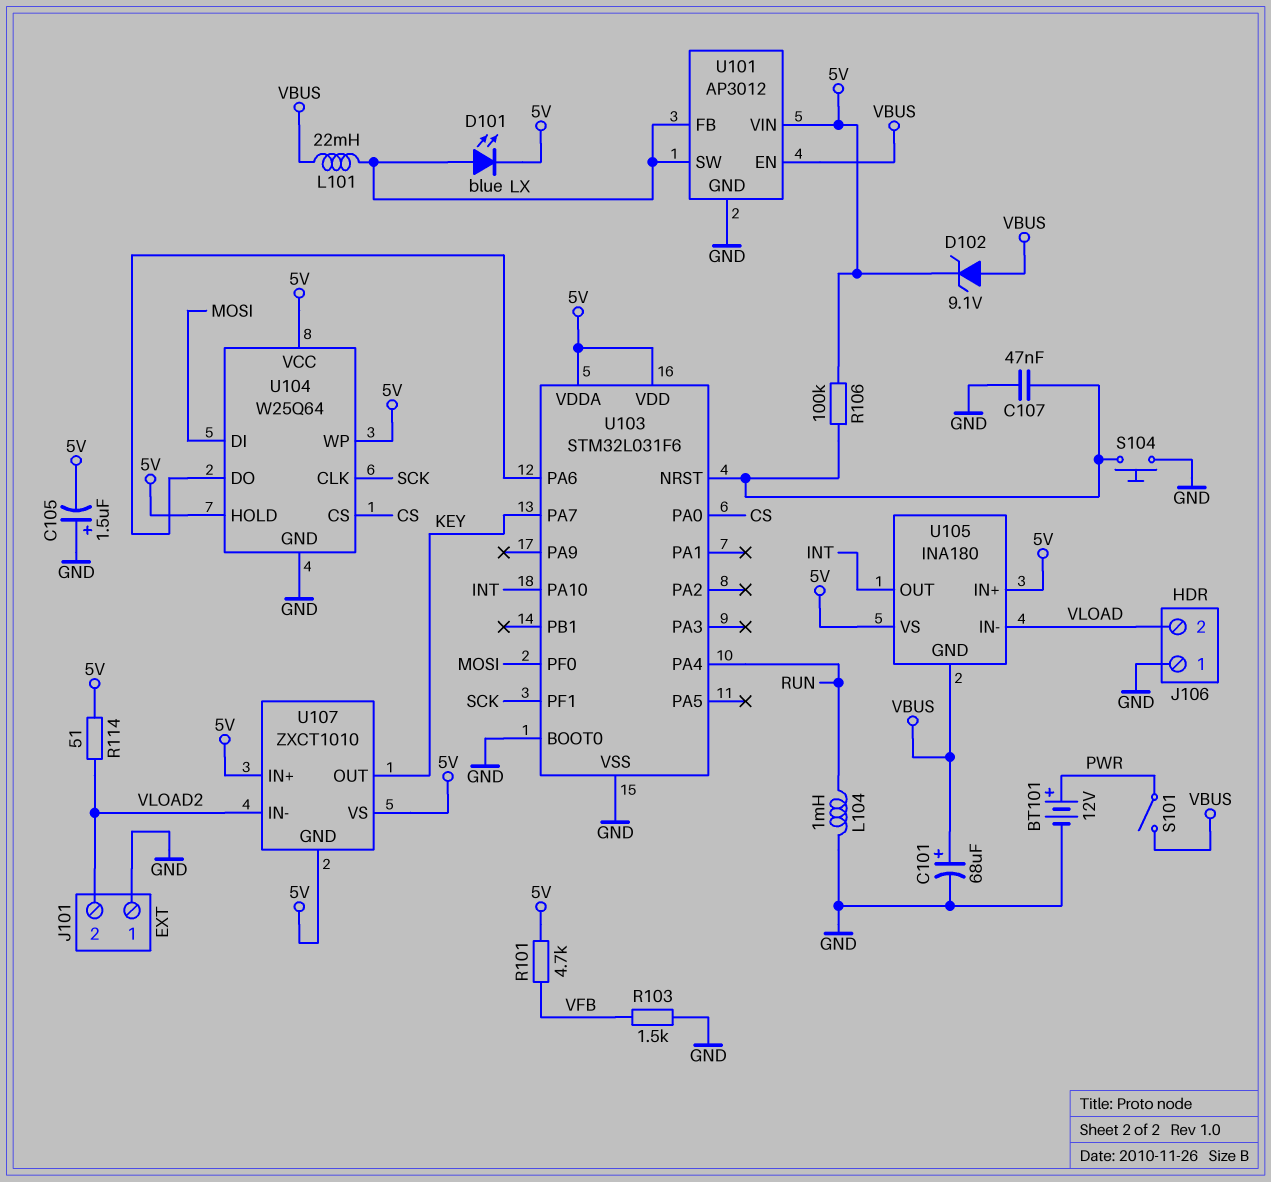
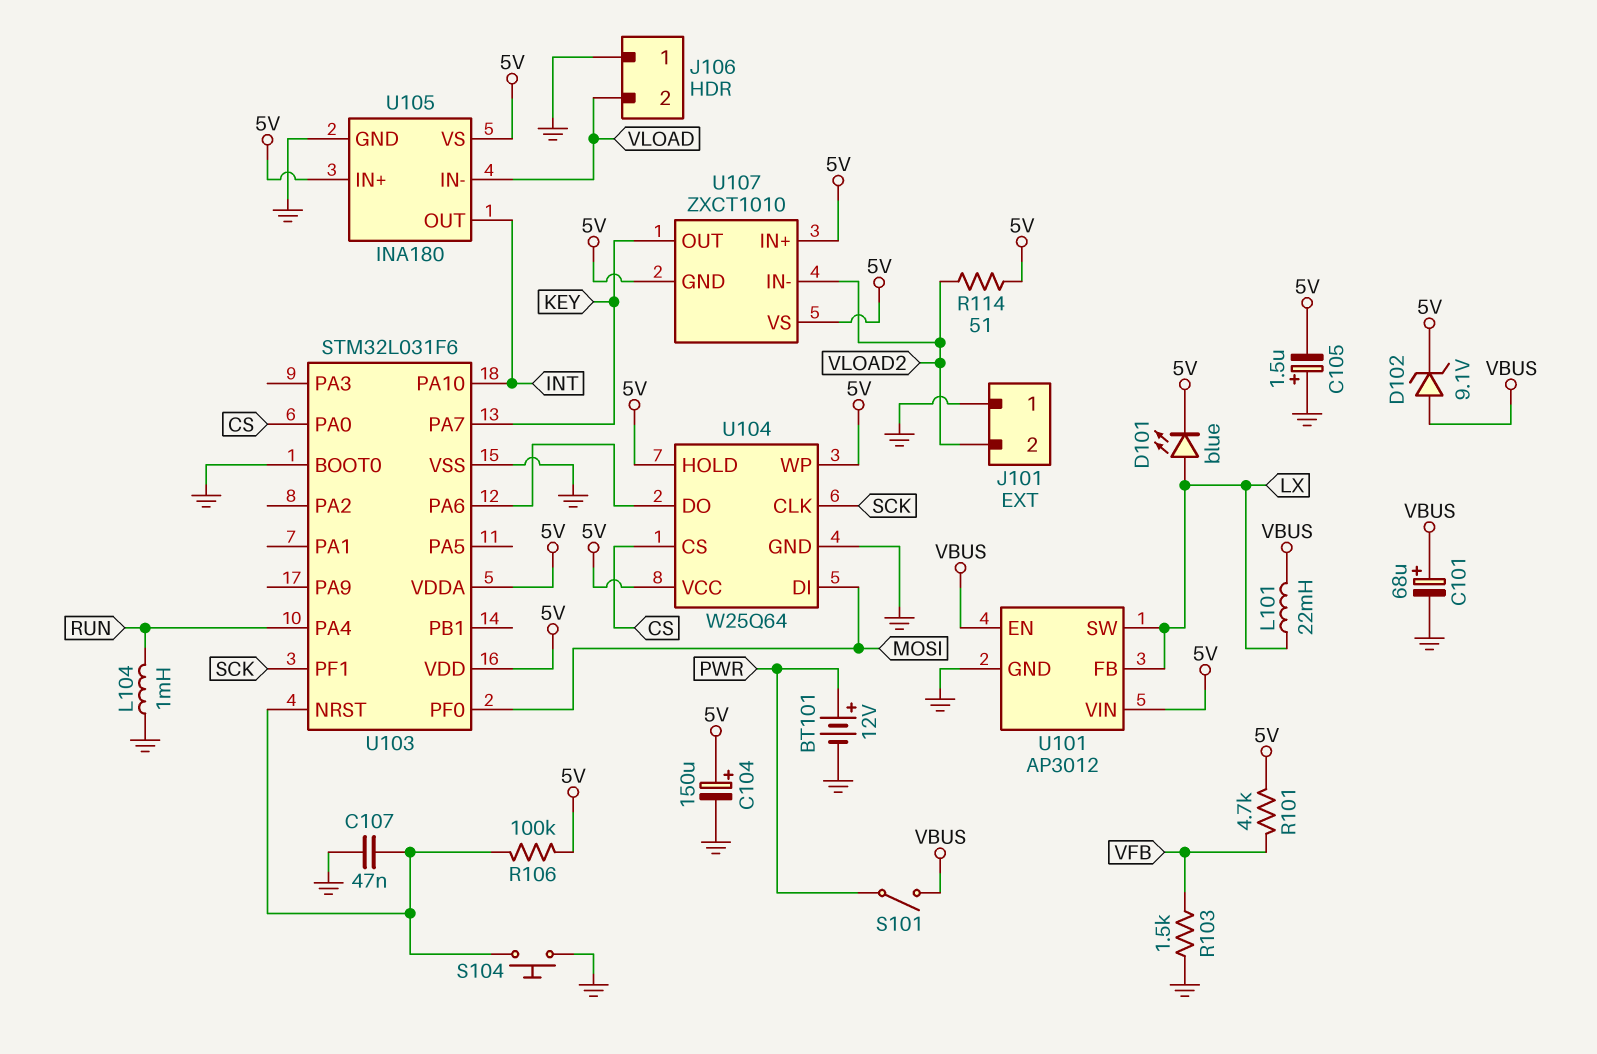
C104: none -> 150uF (plus 5V, minus GND)
U105 pin GND: VBUS -> GND

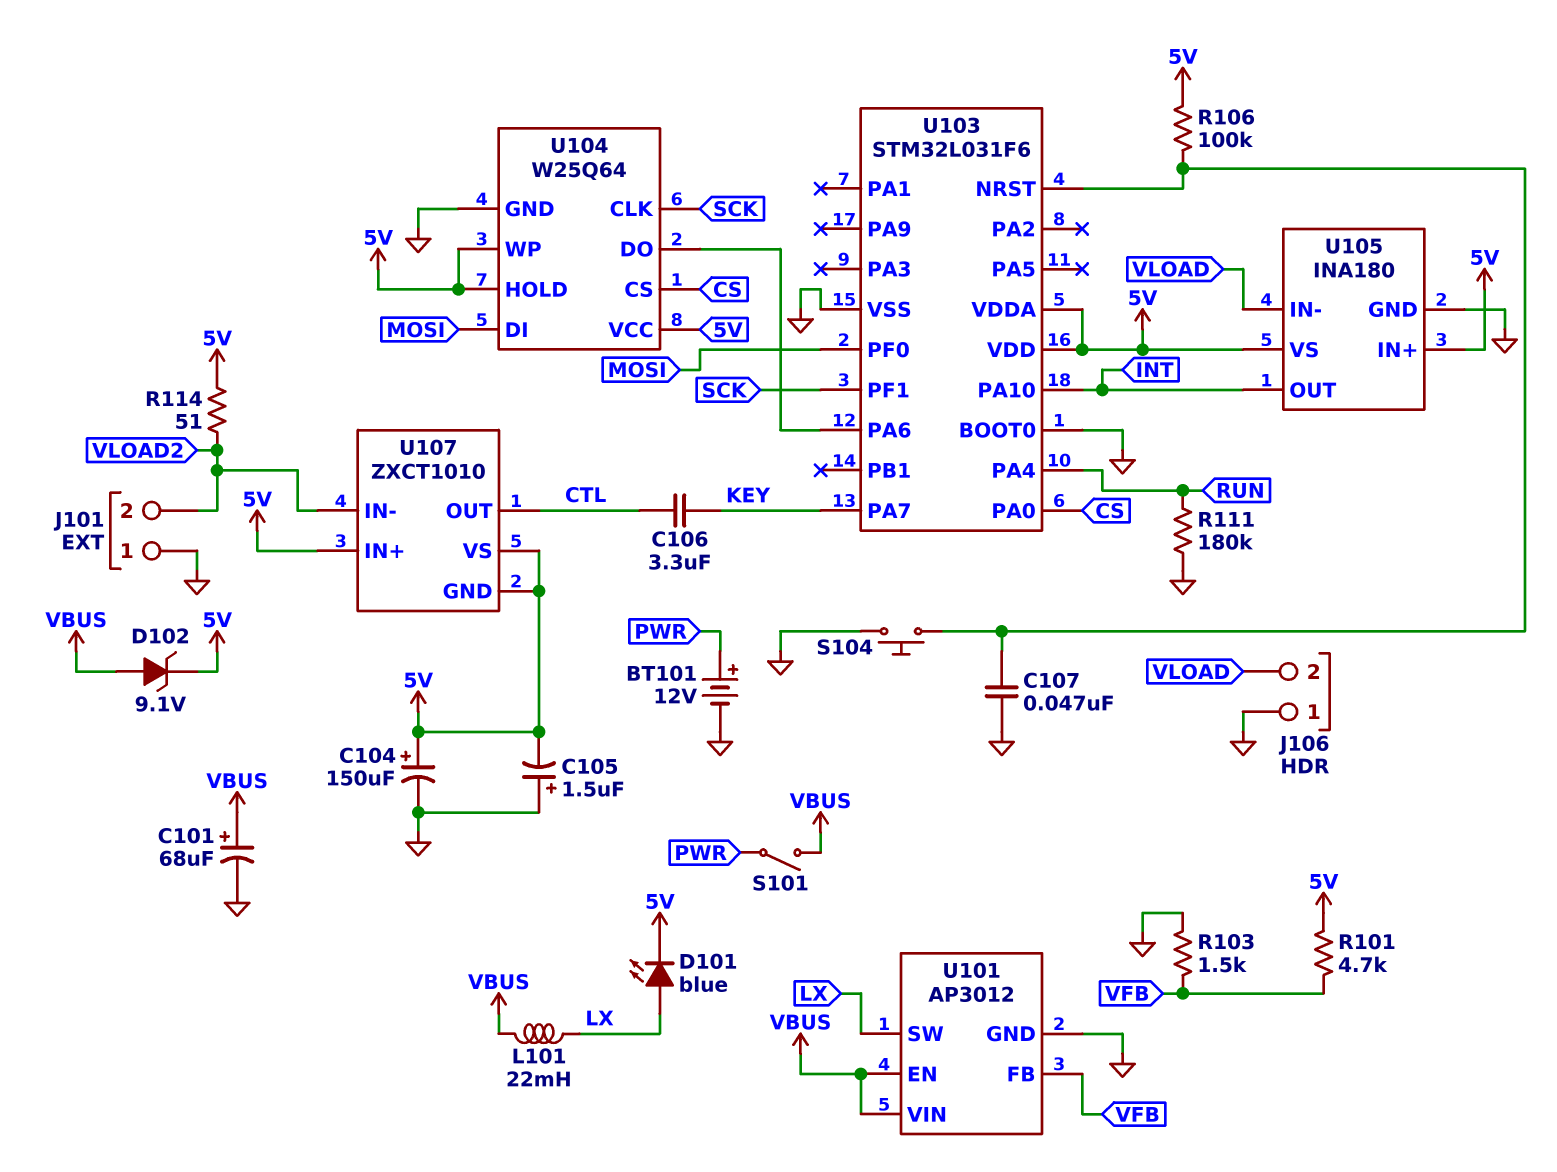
C106: none -> 3.3uF (CTL, KEY)
L104: 1mH (GND, RUN) -> none
R111: none -> 180k (GND, RUN)
U101 pin FB: LX -> VFB
U101 pin VIN: 5V -> VBUS
U107 pin OUT: KEY -> CTL

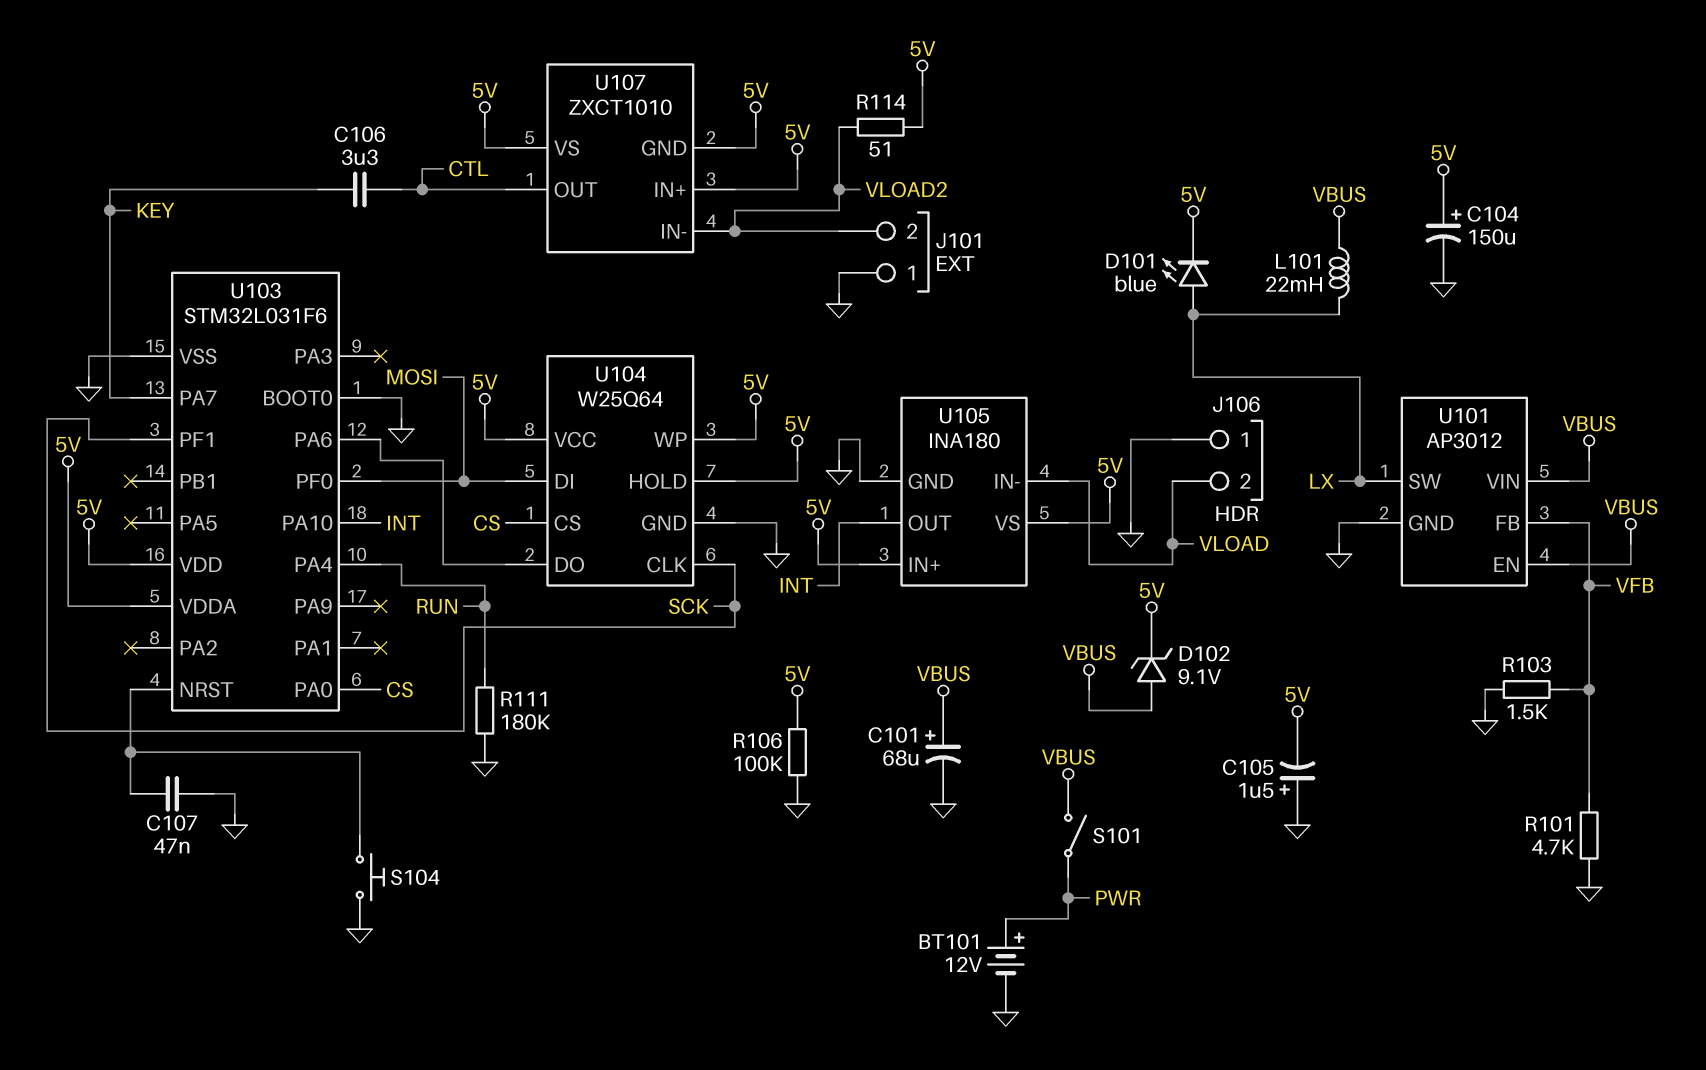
R101: 4.7k (5V, VFB) -> 4.7k (GND, VFB)
R106: 100k (5V, U103/NRST) -> 100k (5V, GND)

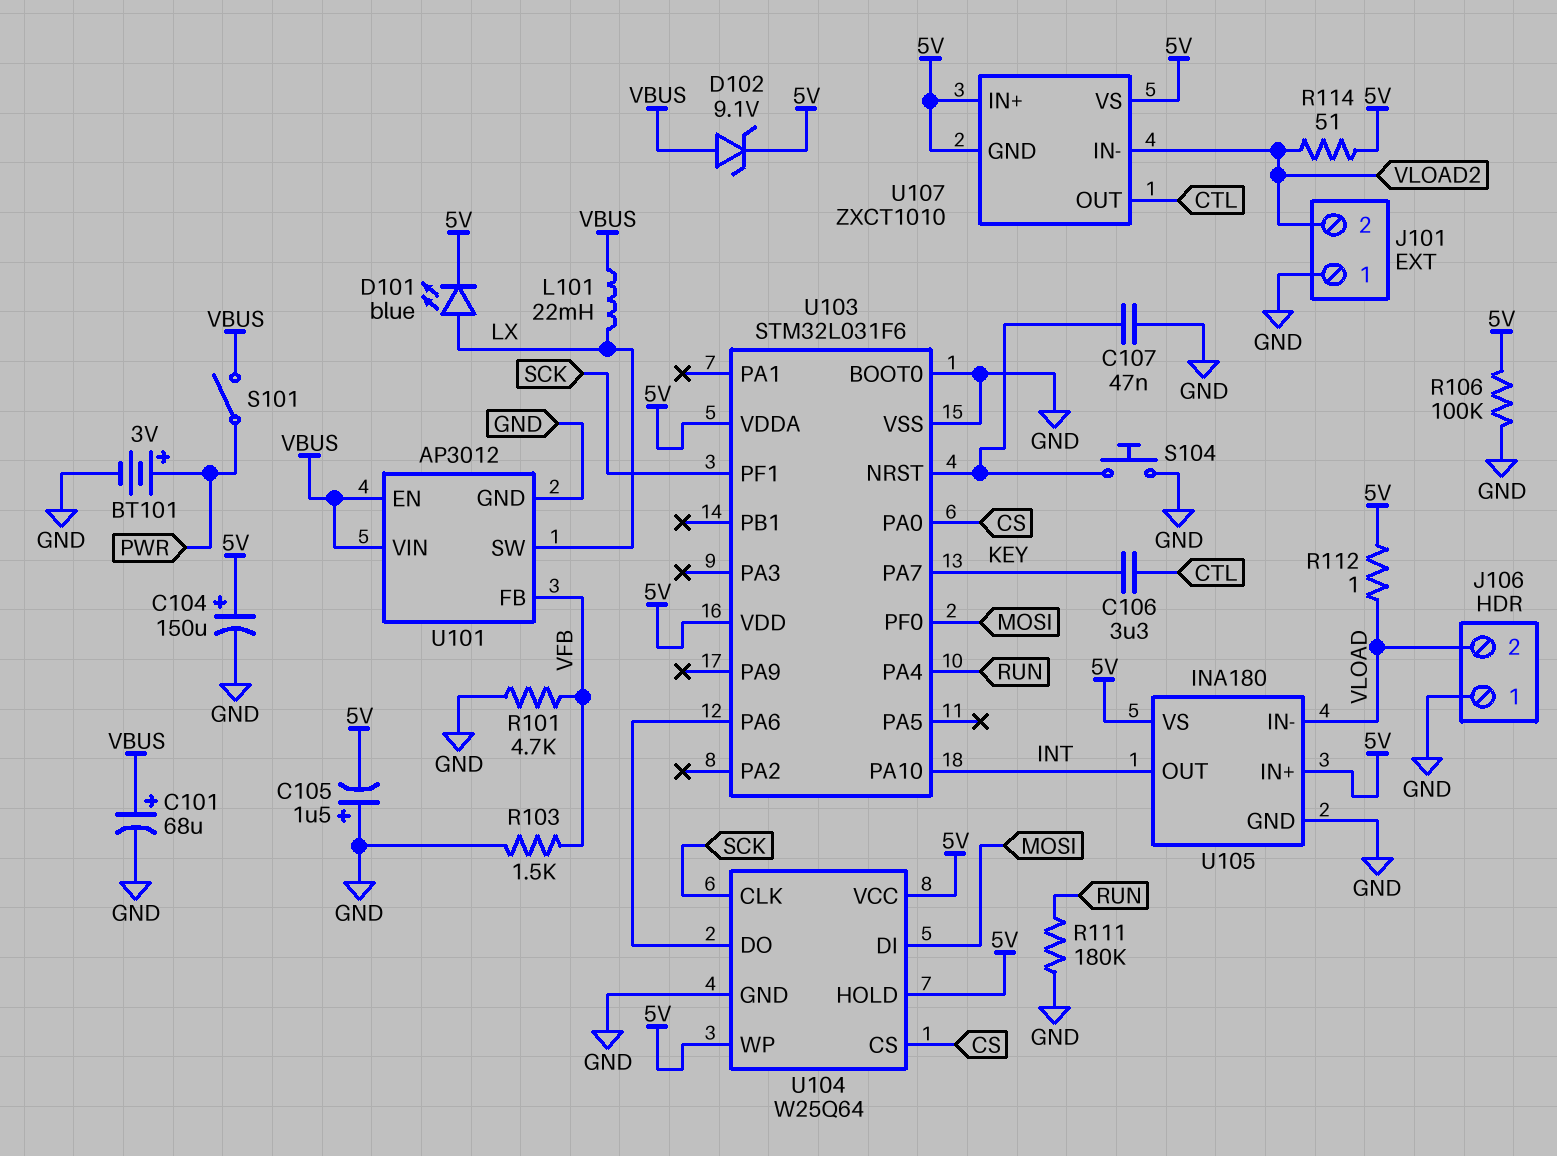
BT101: 12V (plus PWR, minus GND) -> 3V (plus PWR, minus GND)
R112: none -> 1 (5V, VLOAD)

